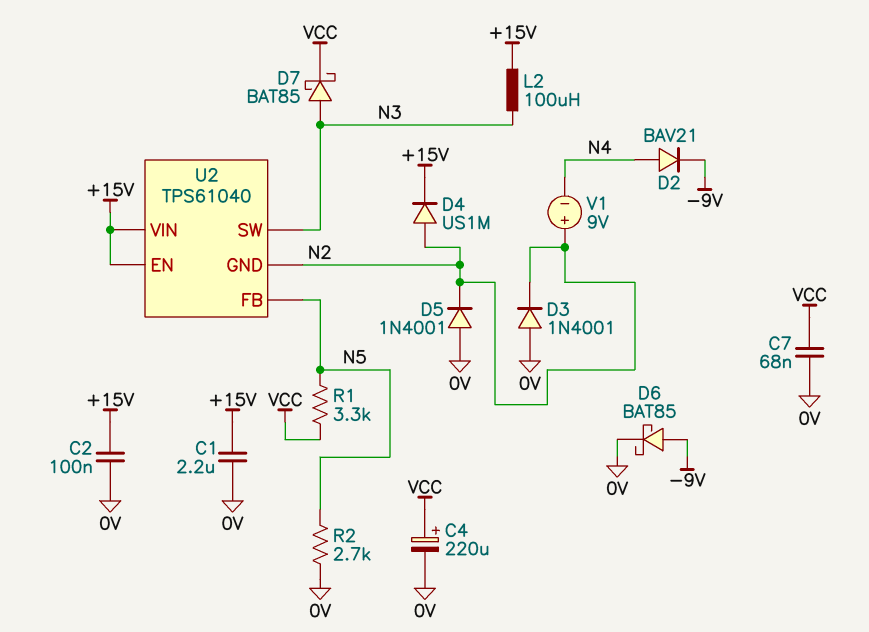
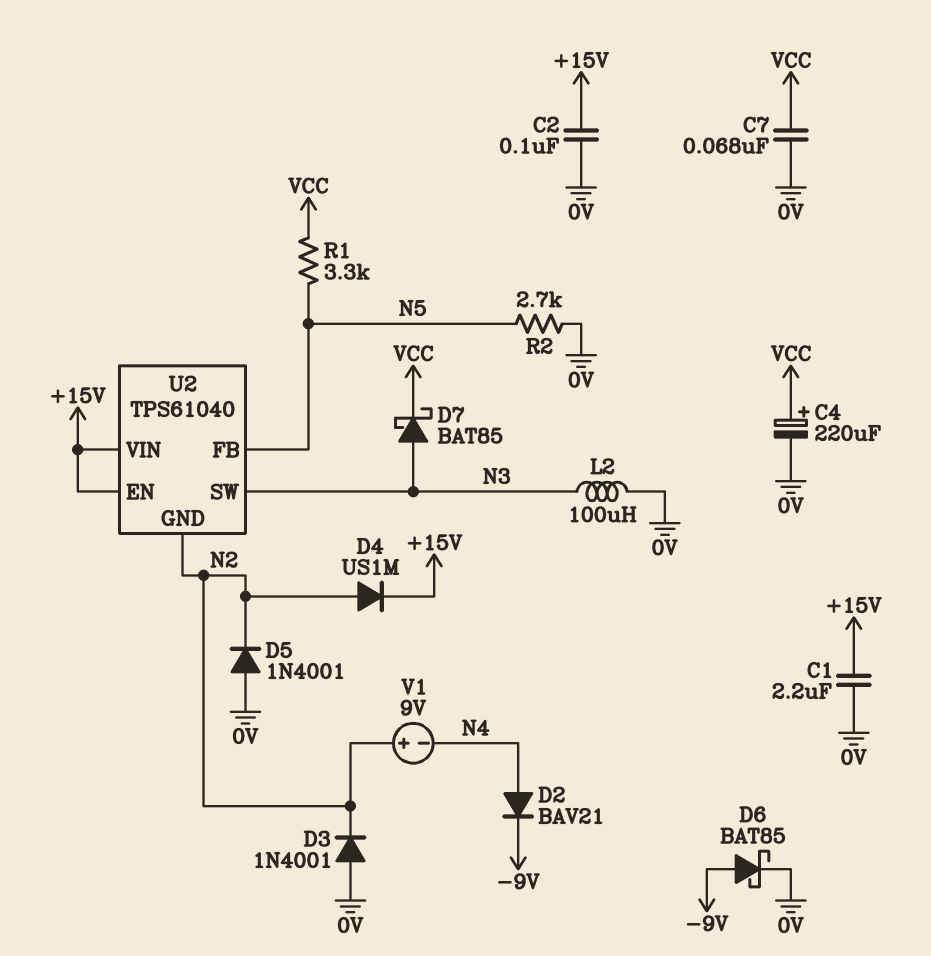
L2: 100uH (+15V, N3) -> 100uH (0V, N3)

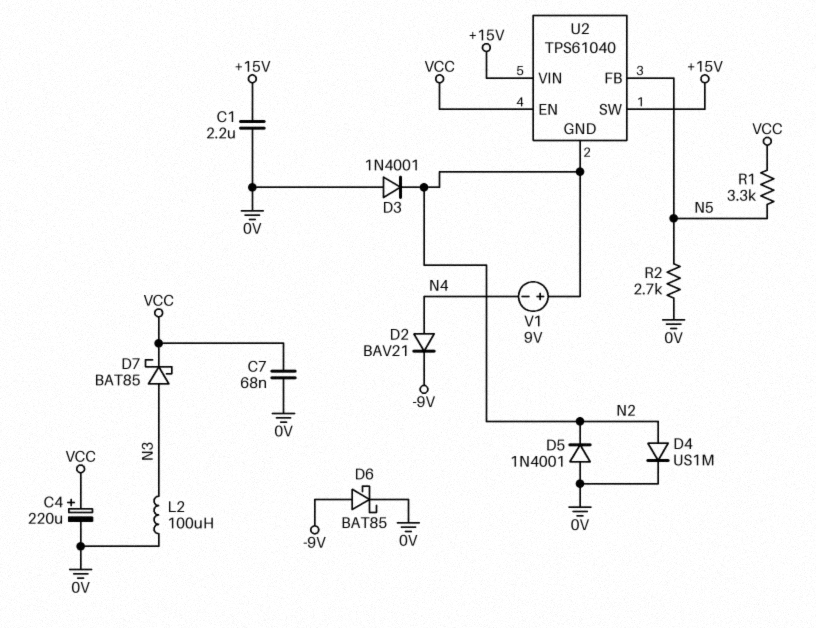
C2: 100nF (+15V, 0V) -> none
D4: diode US1M (A N2, K +15V) -> diode US1M (A N2, K 0V)
U2 pin EN: +15V -> VCC
U2 pin SW: N3 -> +15V

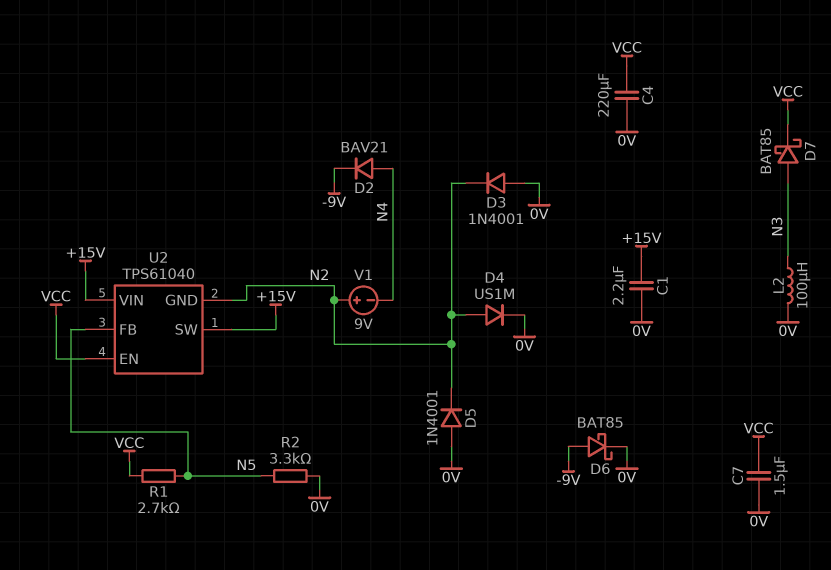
C4: 220uF (plus VCC, minus 0V) -> 220uF (0V, VCC)
C7: 68nF (0V, VCC) -> 1.5uF (0V, VCC)
R1: 3.3k (N5, VCC) -> 2.7k (N5, VCC)
R2: 2.7k (0V, N5) -> 3.3k (0V, N5)

